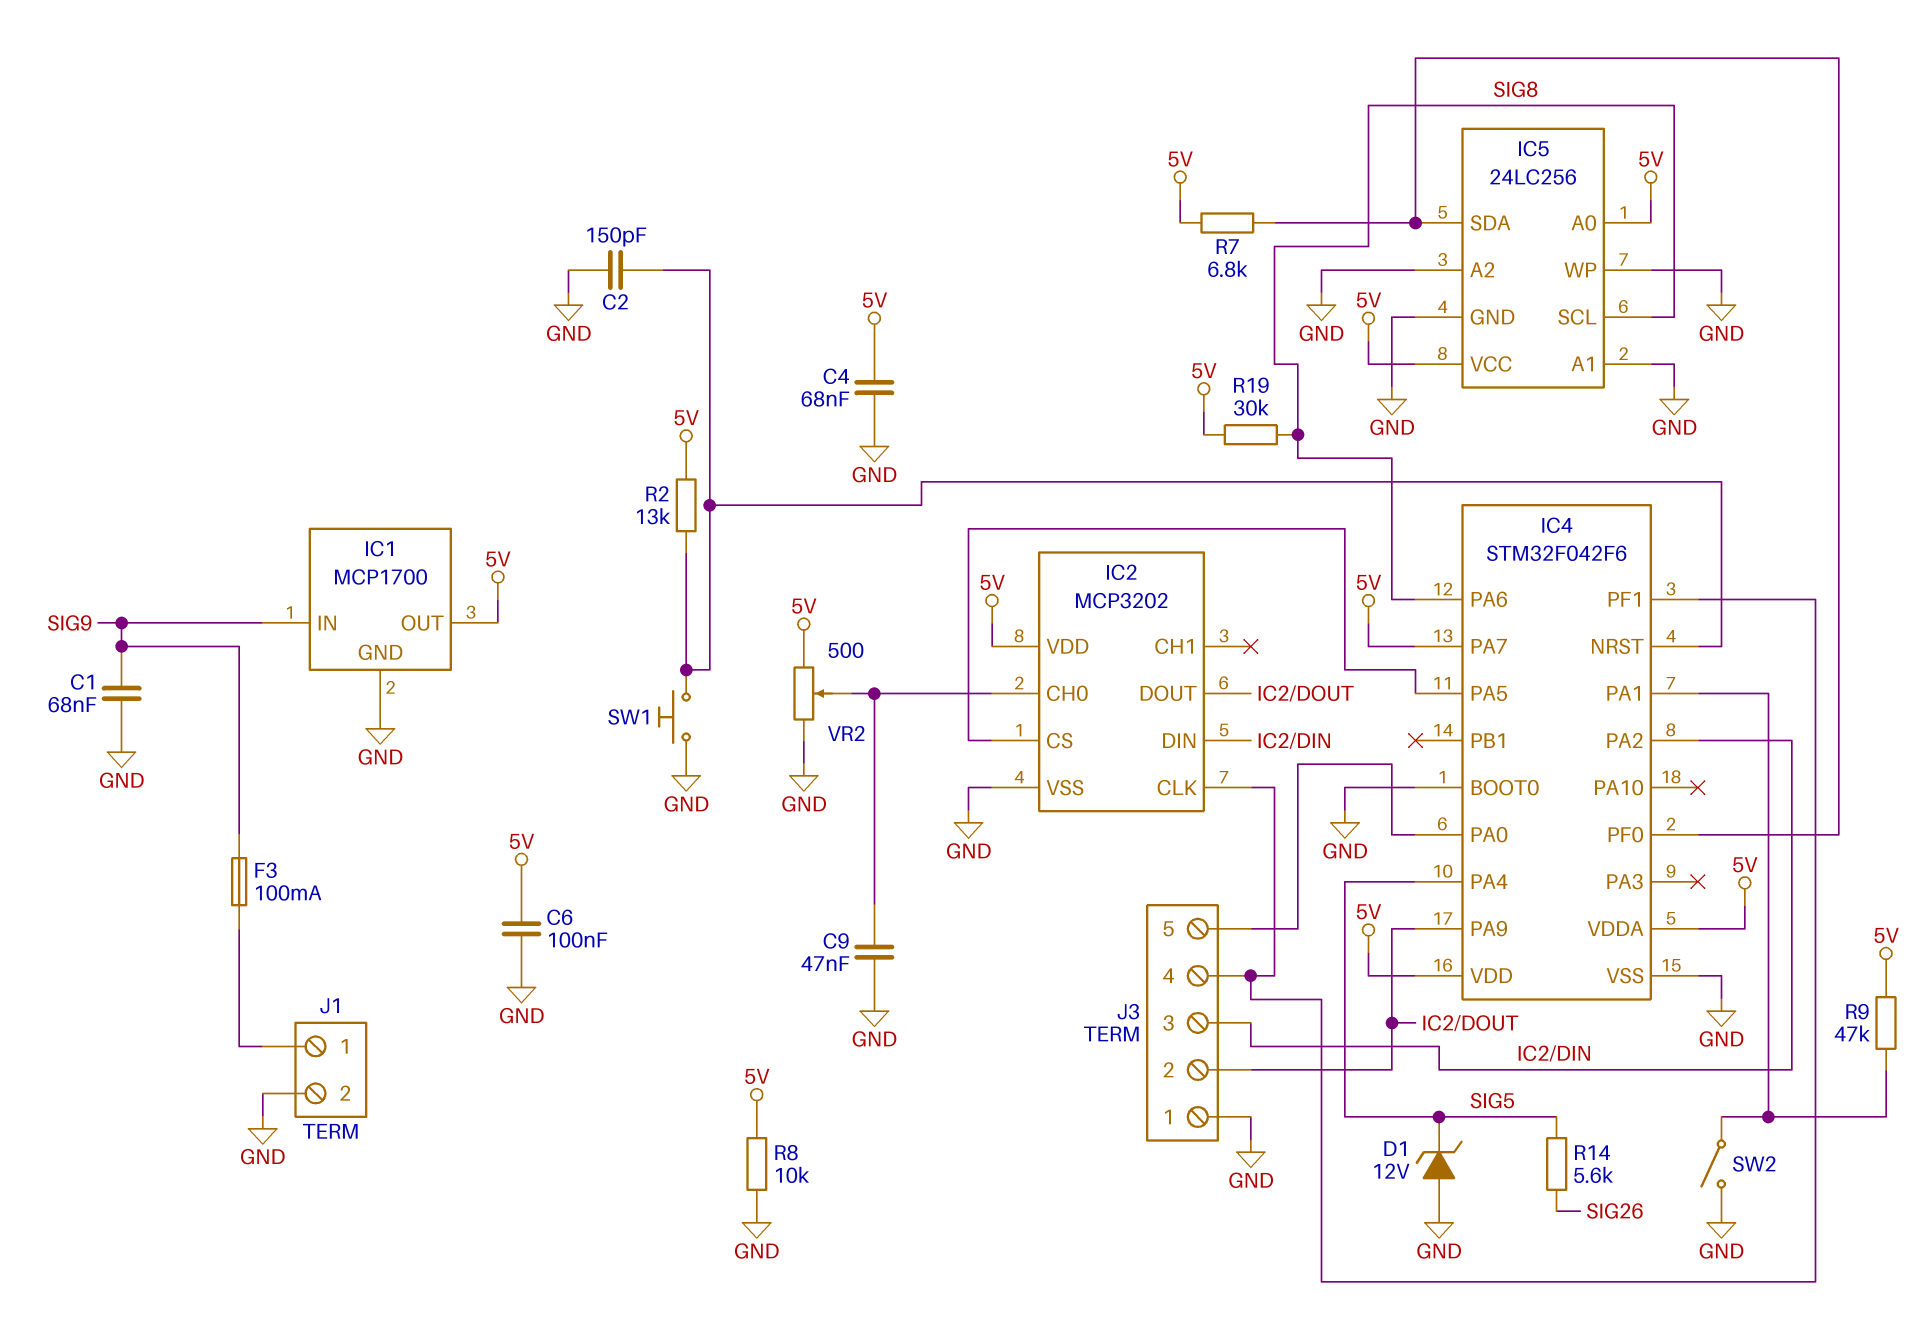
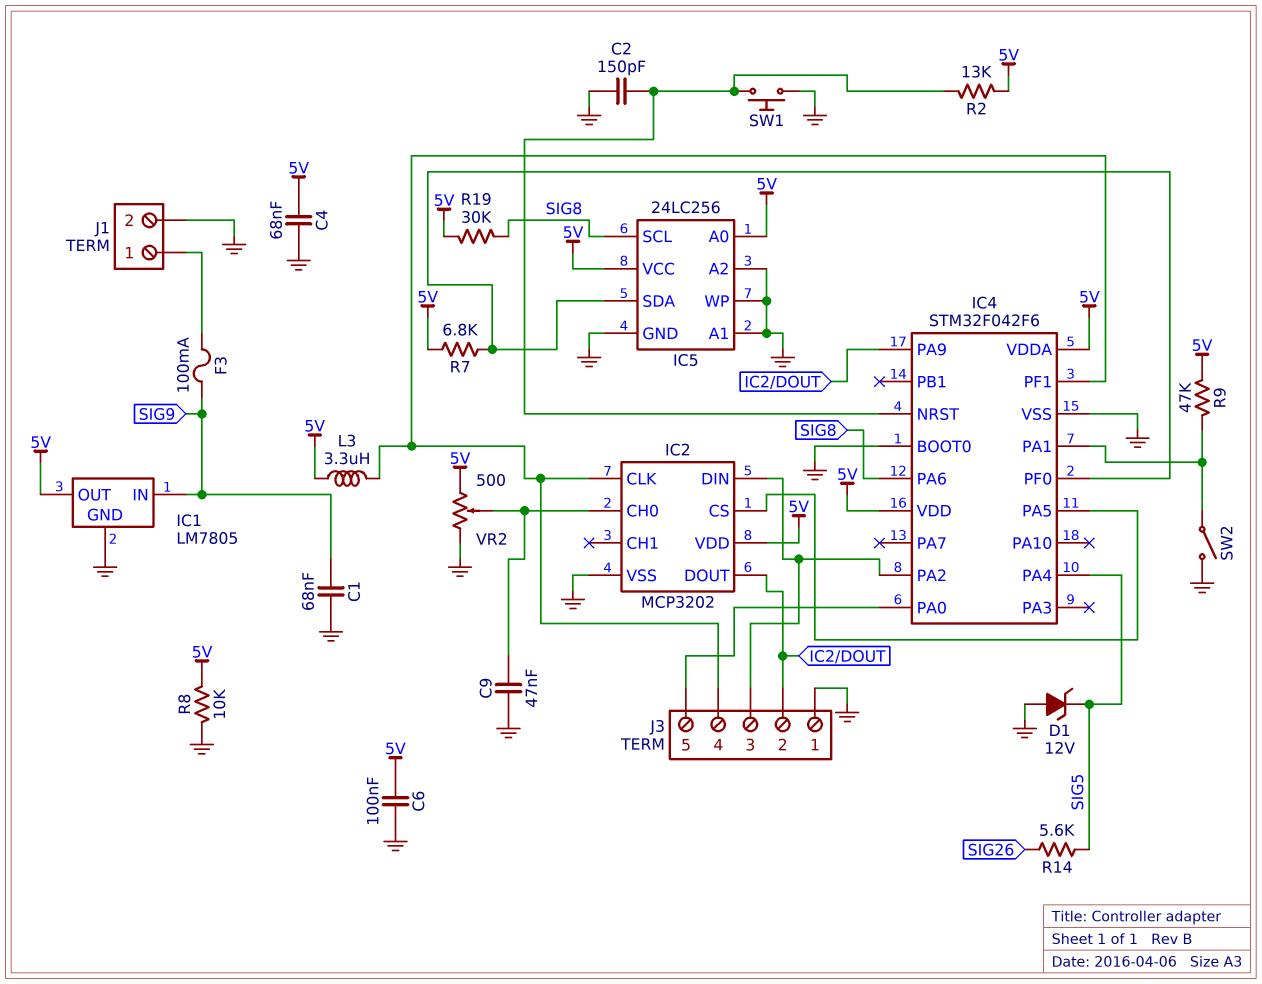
IC1: MCP1700 -> LM7805
IC4 pin PA7: 5V -> none
L3: none -> 3.3uH (5V, IC2/CLK)

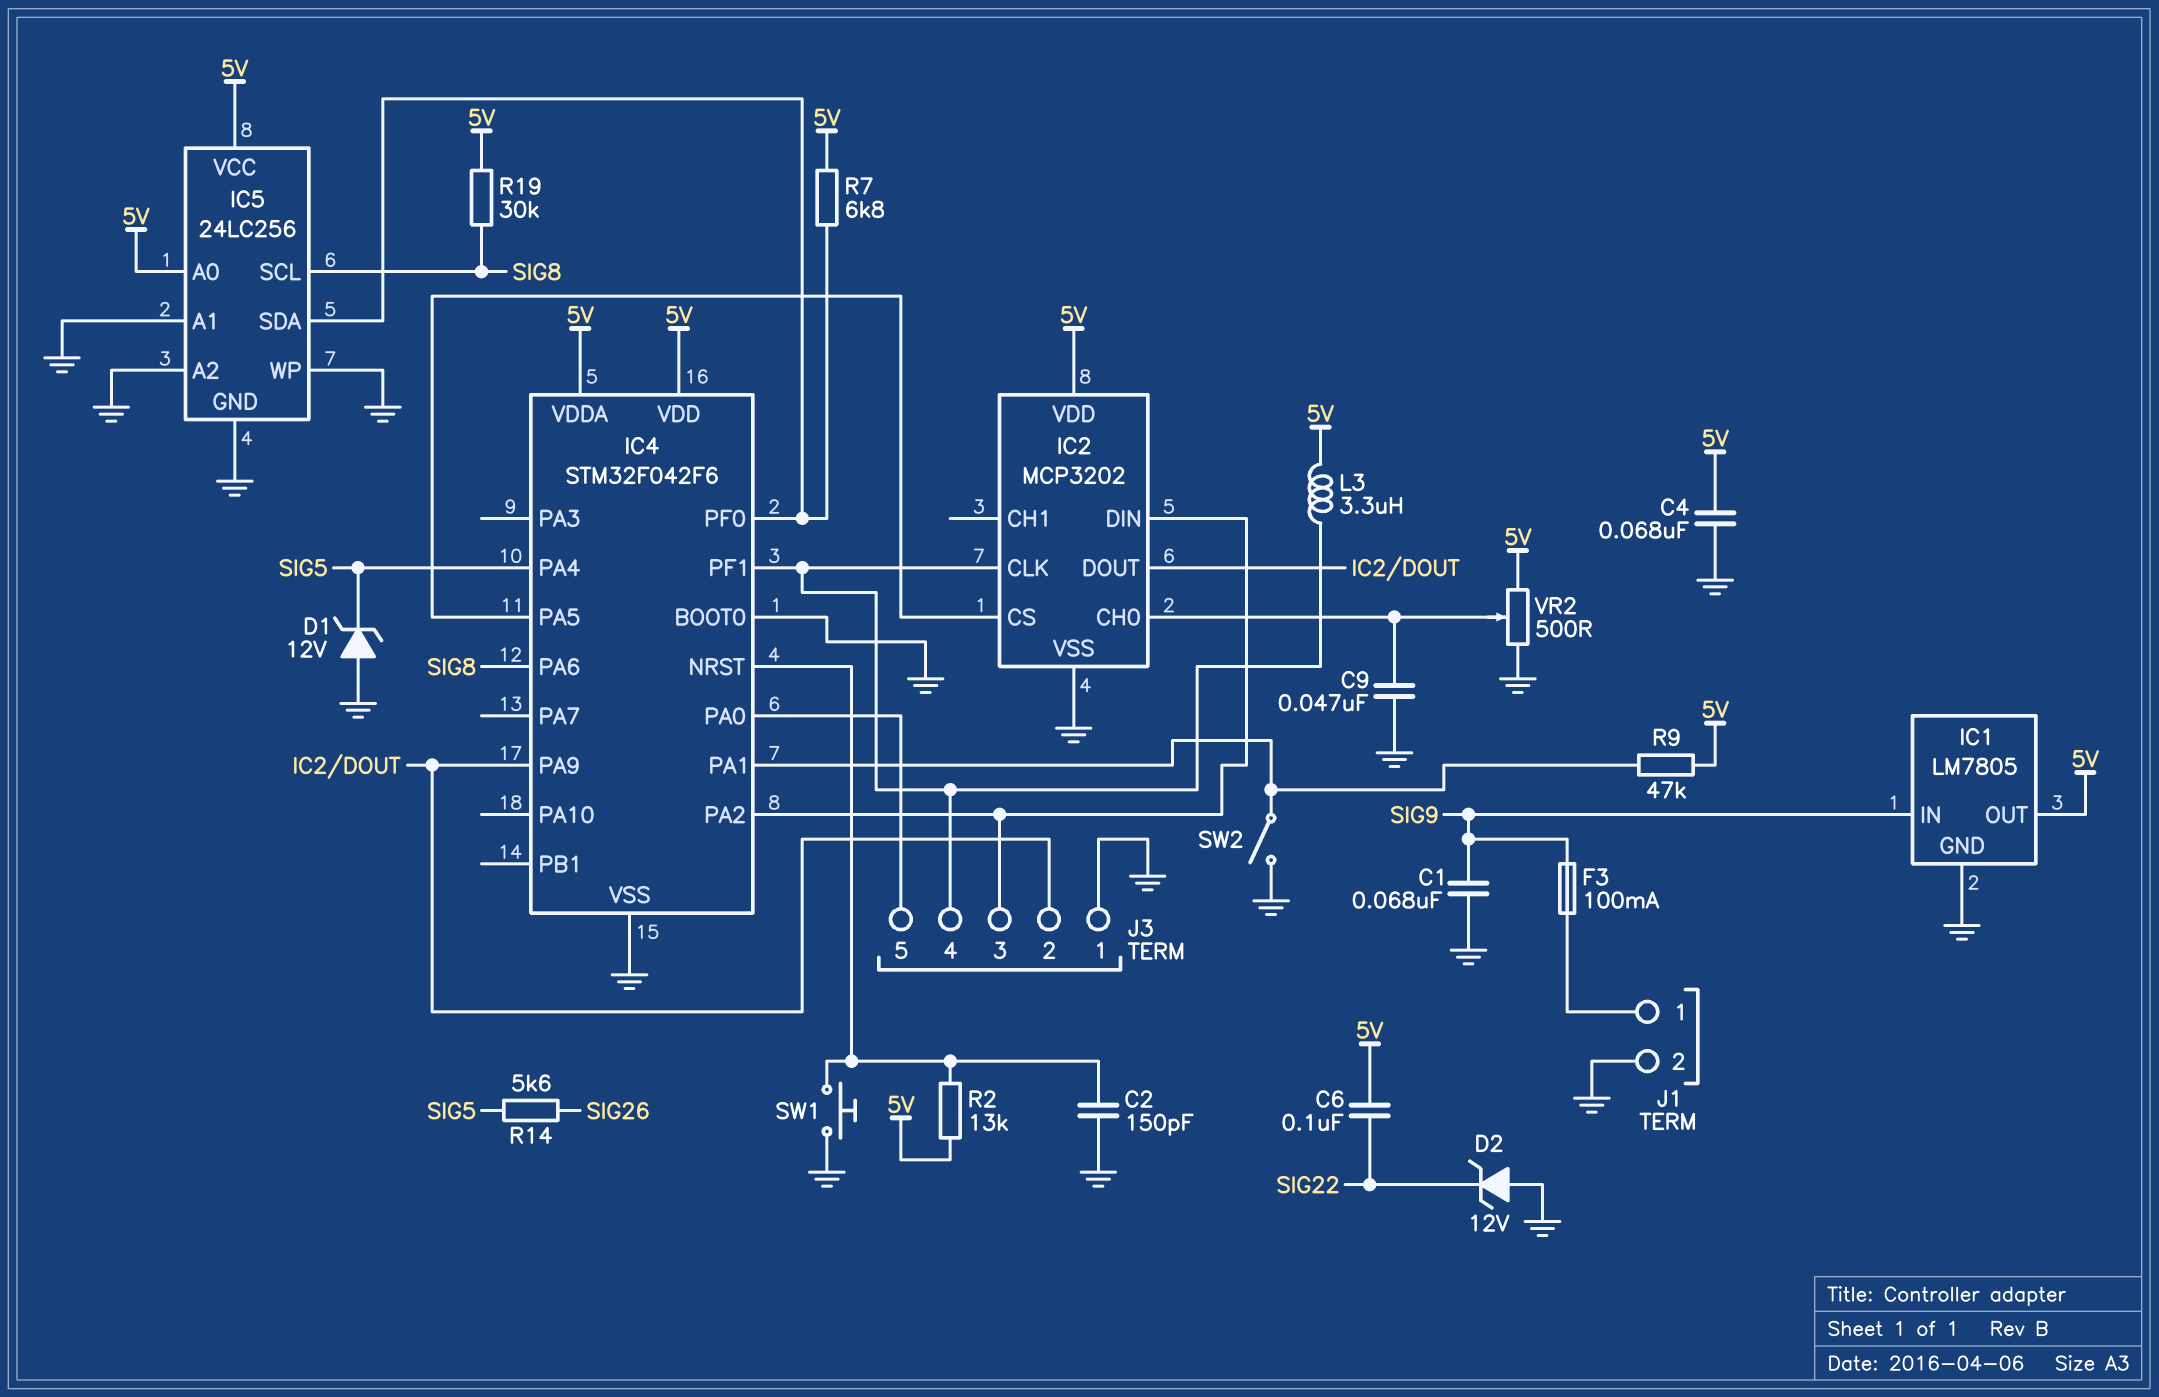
C6: 100nF (5V, GND) -> 100nF (5V, SIG22)
D2: none -> zener 12V (A GND, K SIG22)
R8: 10k (5V, GND) -> none

